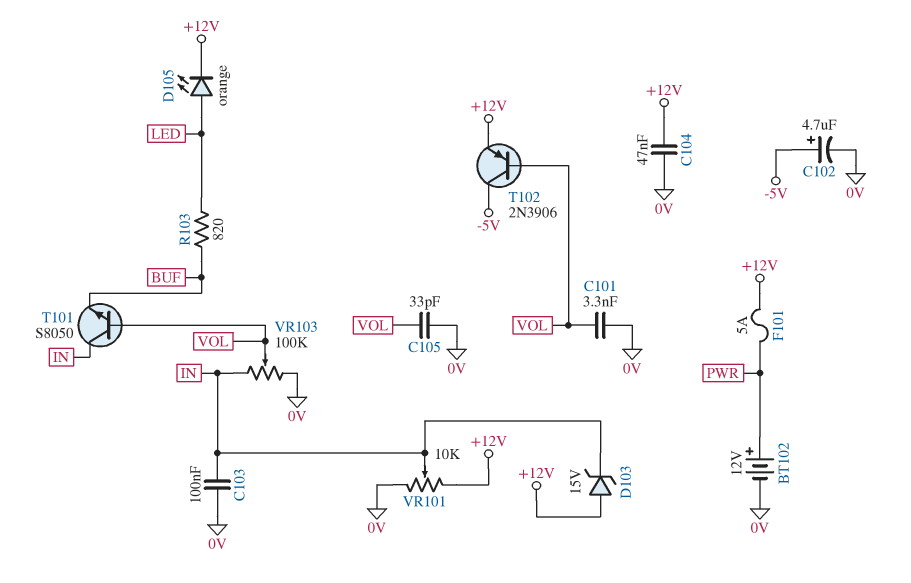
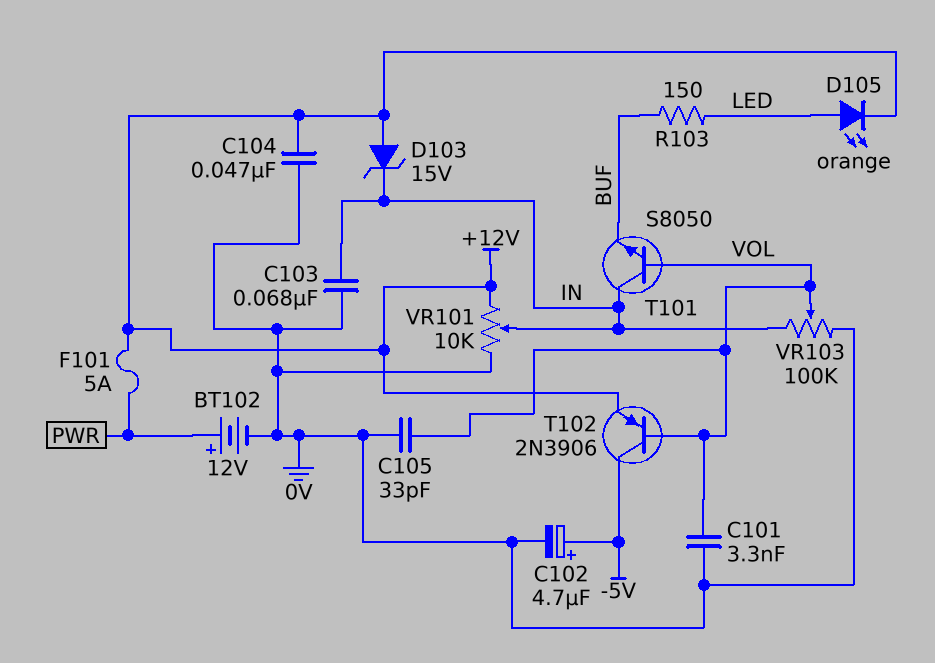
C103: 100nF (0V, IN) -> 68nF (0V, IN)
R103: 820 (BUF, LED) -> 150 (BUF, LED)

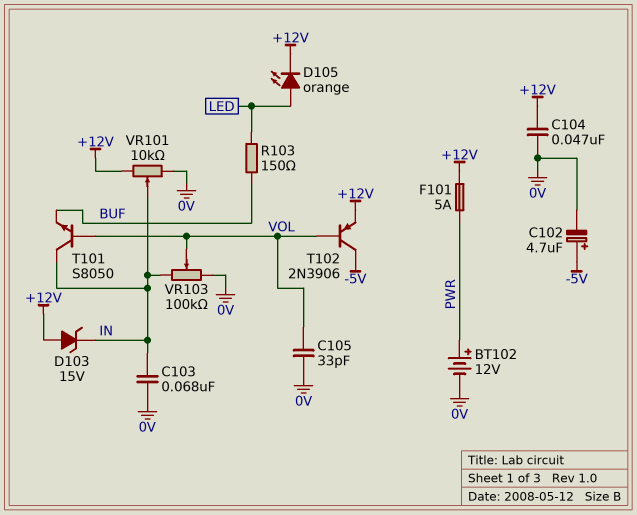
C101: 3.3nF (0V, VOL) -> none

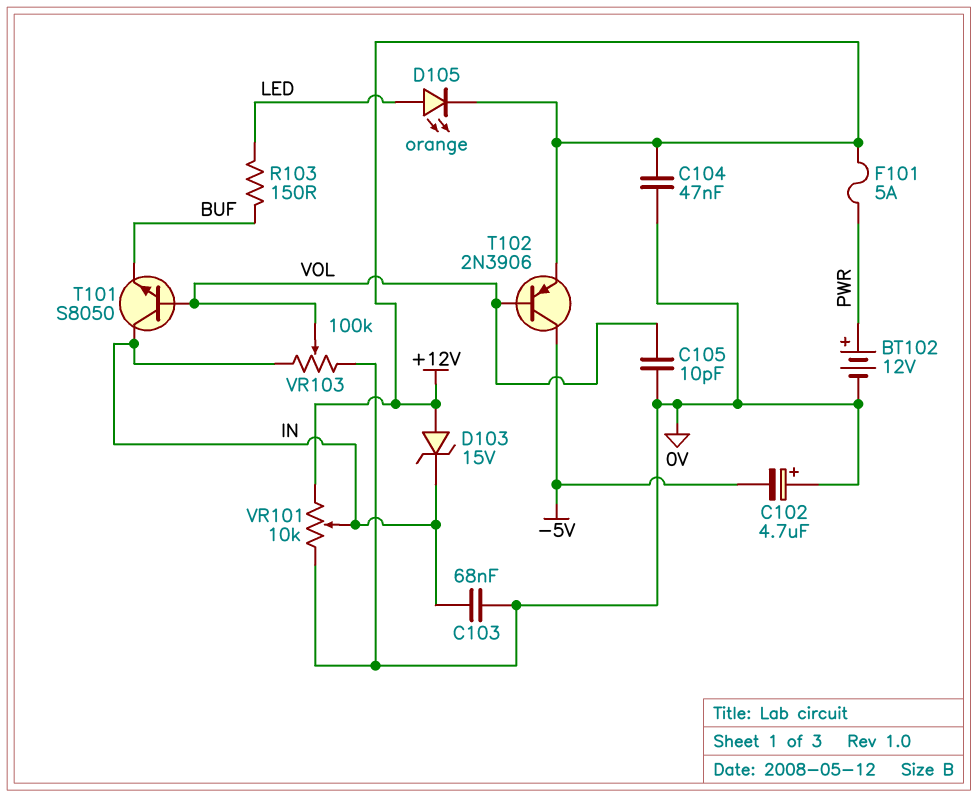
C102: 4.7uF (plus -5V, minus 0V) -> 4.7uF (plus 0V, minus -5V)
C105: 33pF (0V, VOL) -> 10pF (0V, VOL)

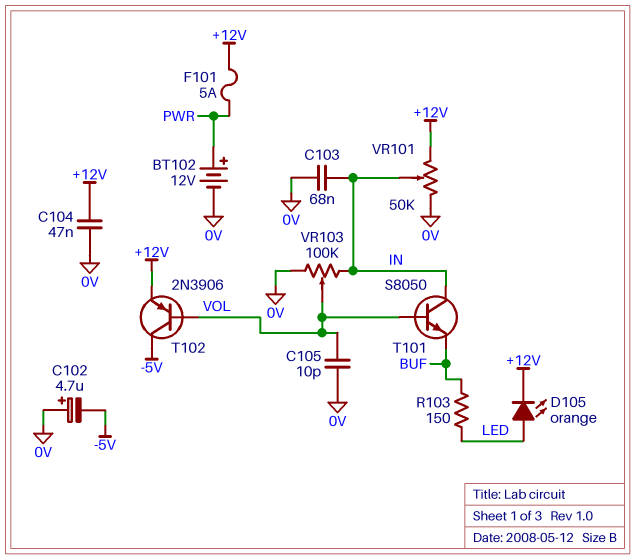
D103: zener 15V (A +12V, K IN) -> none
VR101: 10k (+12V, 0V, wiper IN) -> 50k (+12V, 0V, wiper IN)

